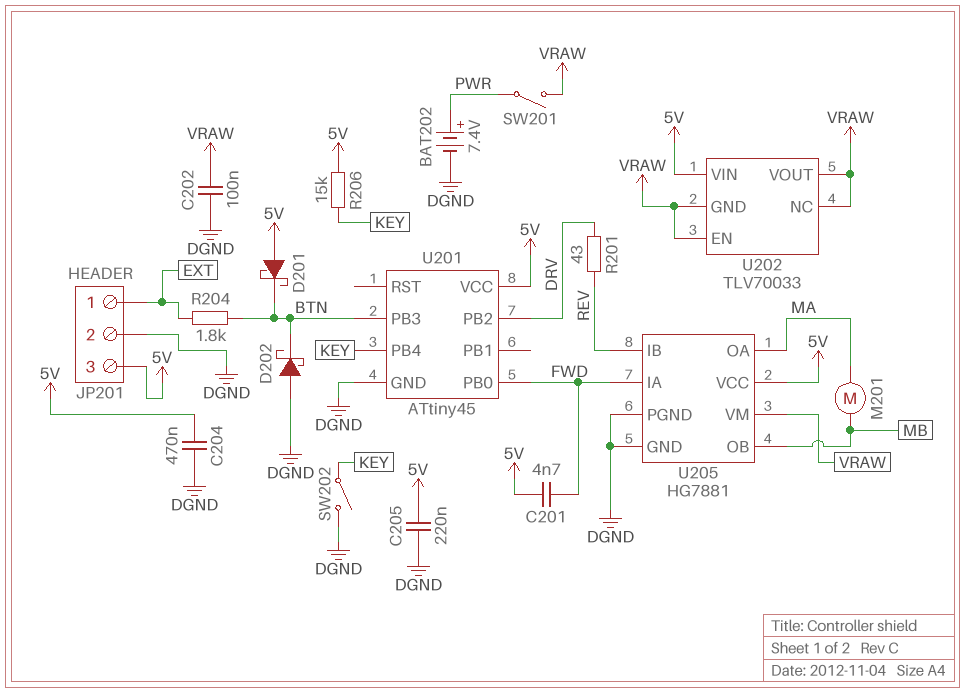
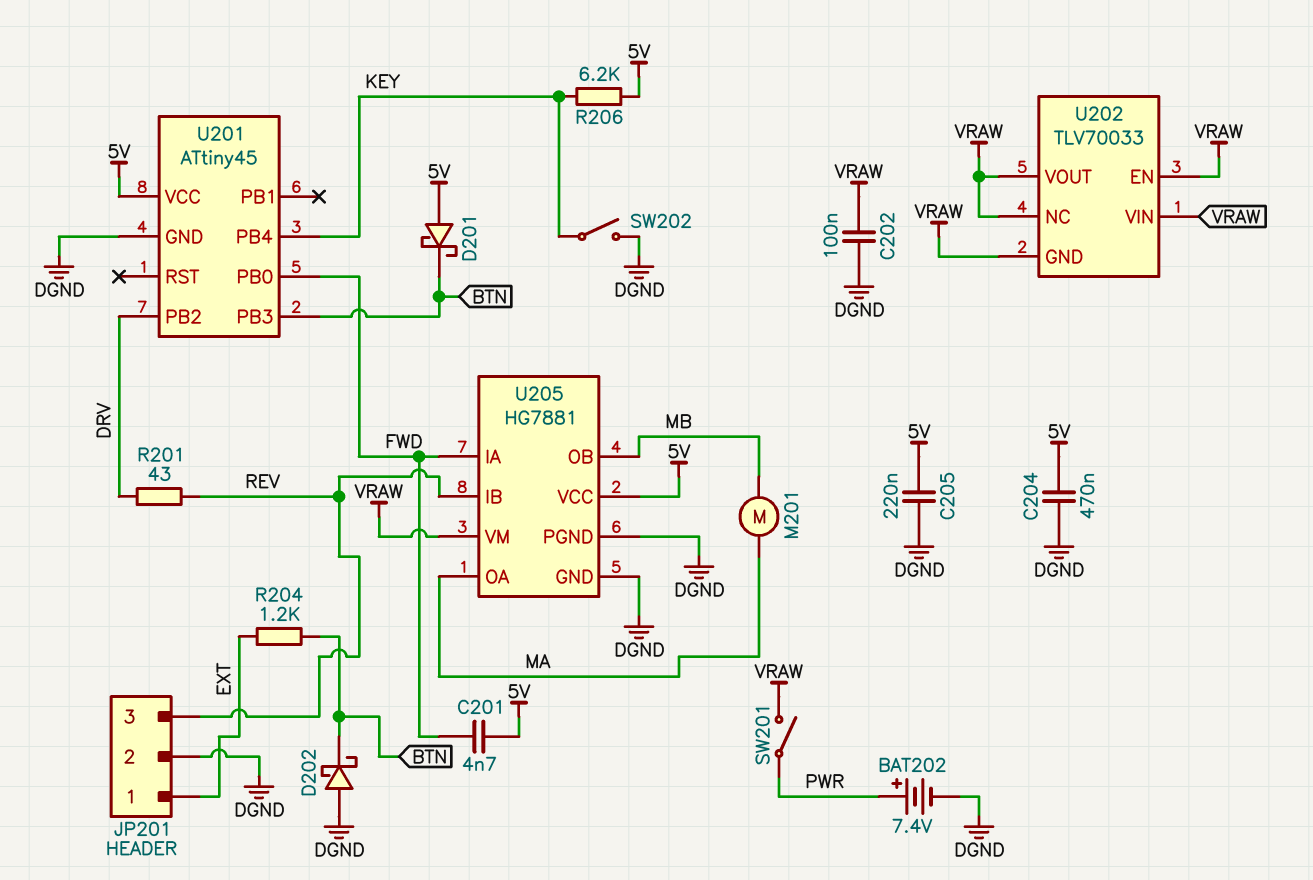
JP201 pin 3: 5V -> REV
R204: 1.8k (BTN, EXT) -> 1.2k (BTN, EXT)
R206: 15k (5V, KEY) -> 6.2k (5V, KEY)
U202 pin VIN: 5V -> VRAW

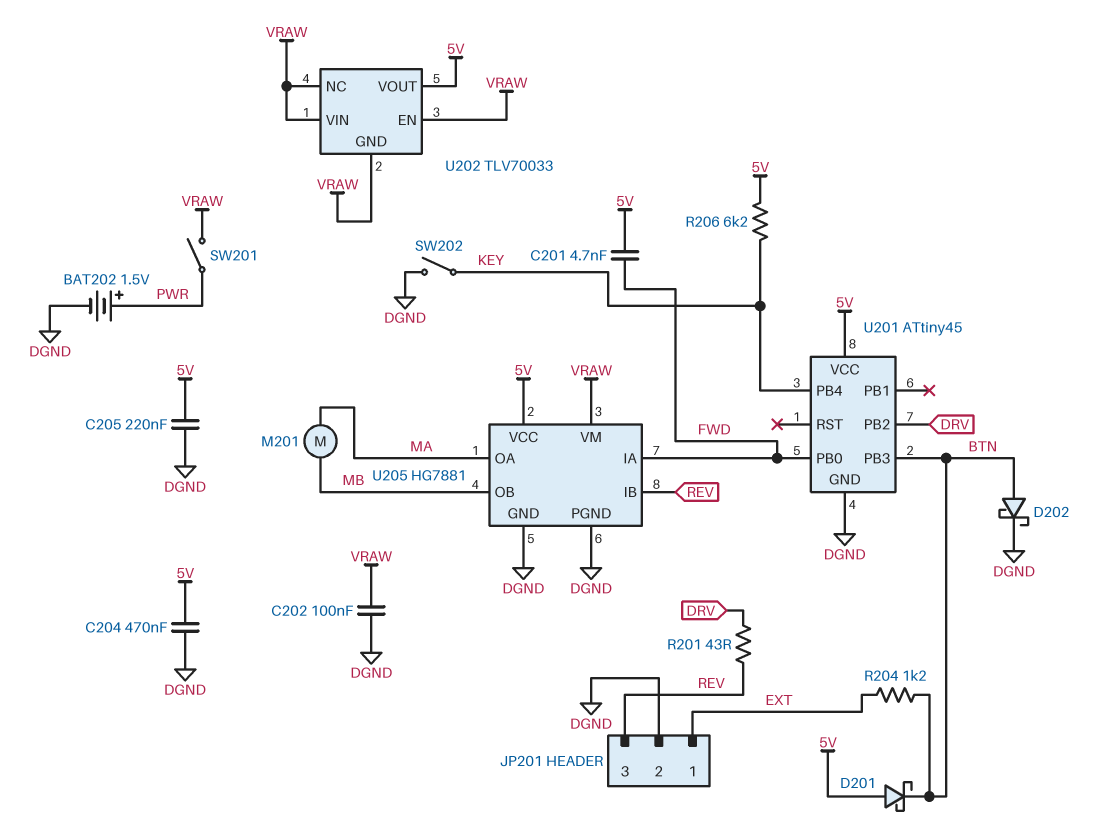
BAT202: 7.4V (plus PWR, minus DGND) -> 1.5V (plus PWR, minus DGND)
D202: schottky (A DGND, K BTN) -> schottky (A BTN, K DGND)
U202 pin VOUT: VRAW -> 5V

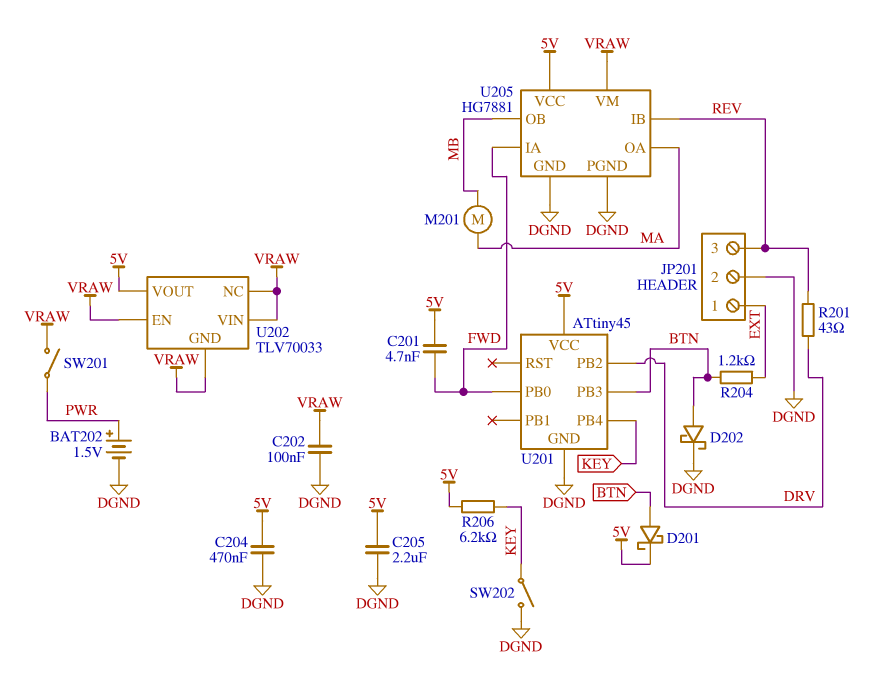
C205: 220nF (5V, DGND) -> 2.2uF (5V, DGND)
D201: schottky (A 5V, K BTN) -> schottky (A BTN, K 5V)

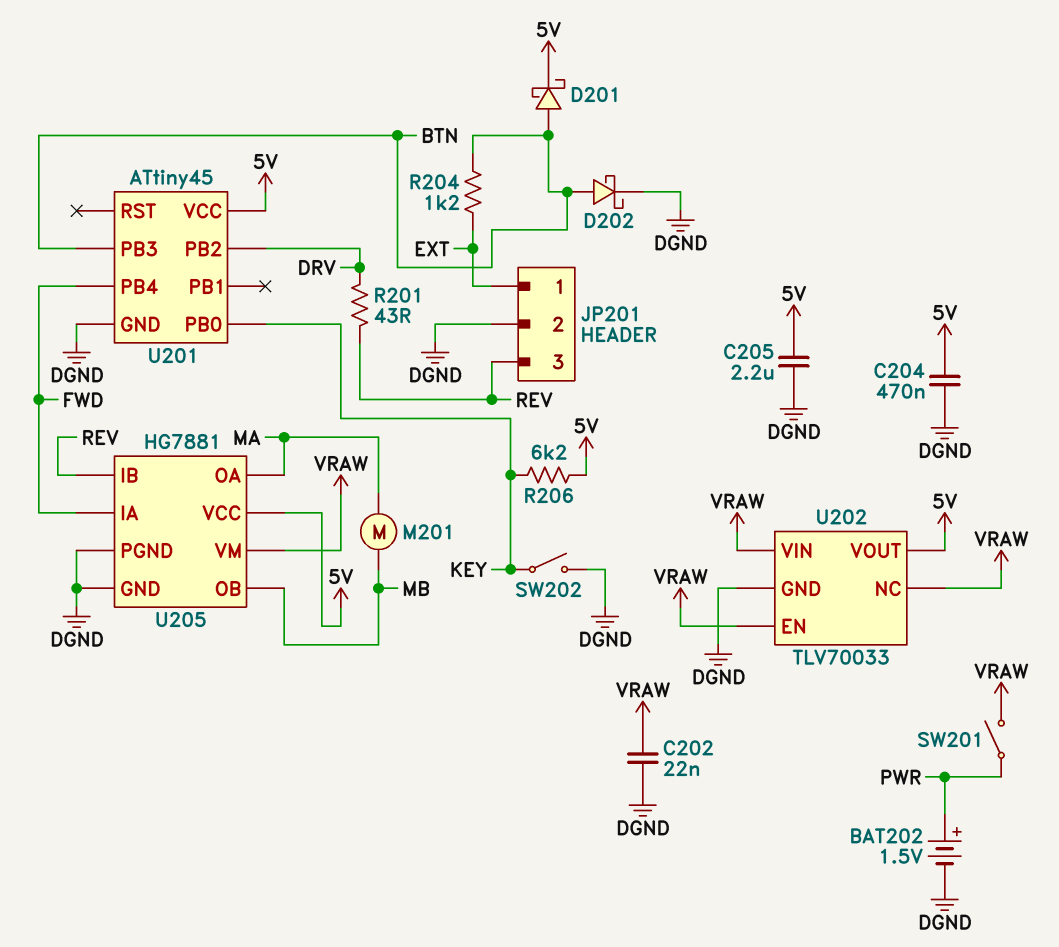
C201: 4.7nF (5V, FWD) -> none
C202: 100nF (DGND, VRAW) -> 22nF (DGND, VRAW)
U201 pin PB0: FWD -> KEY
U201 pin PB4: KEY -> FWD
U202 pin GND: VRAW -> DGND

